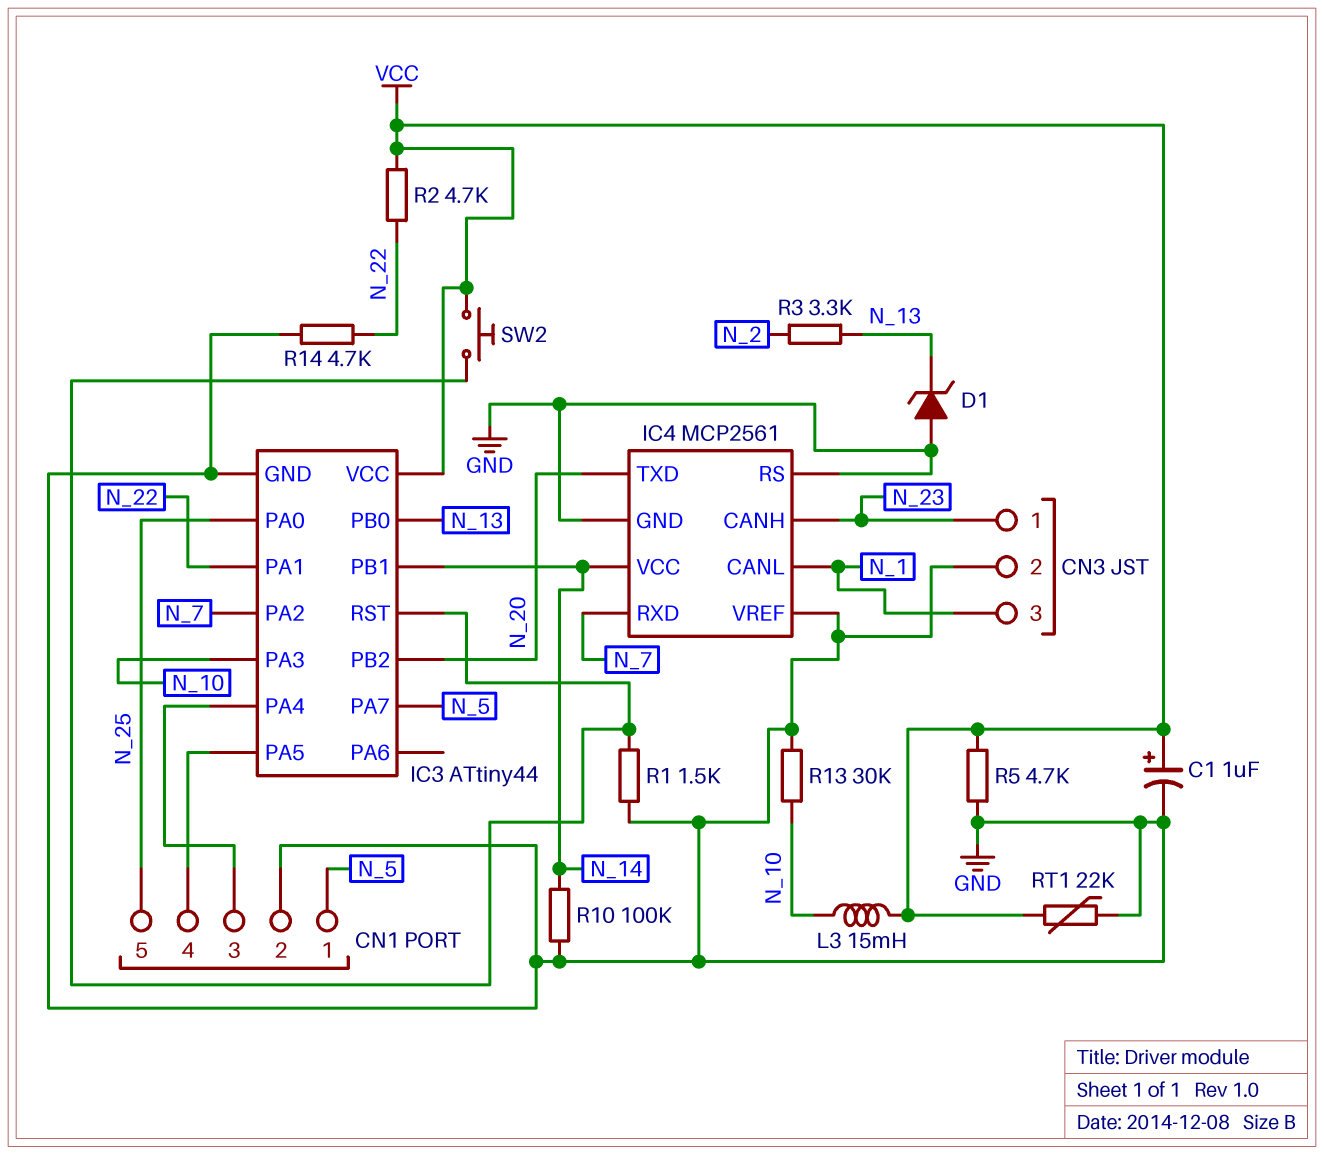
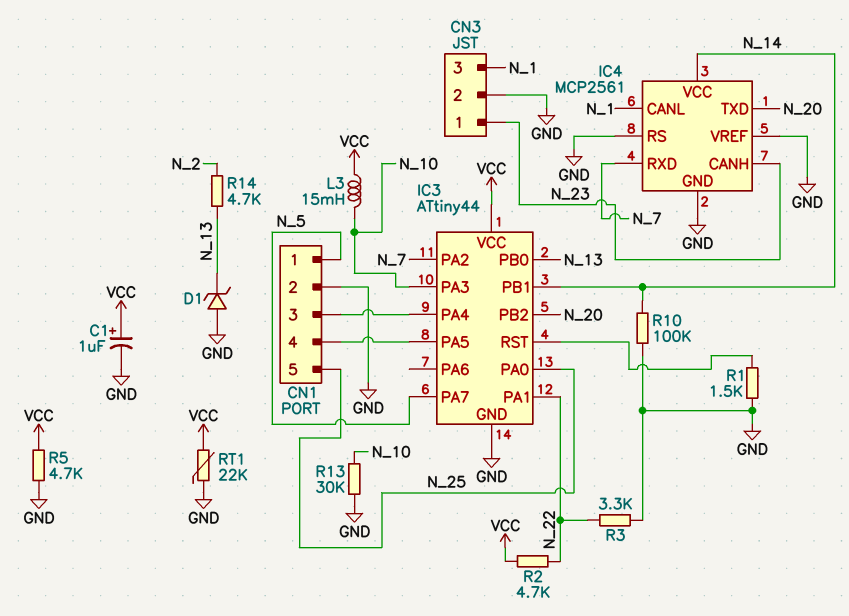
R3: 3.3k (N_2, N_13) -> 3.3k (GND, N_22)
R14: 4.7k (GND, N_22) -> 4.7k (N_2, N_13)
SW2: button (IC3/RST, VCC) -> none

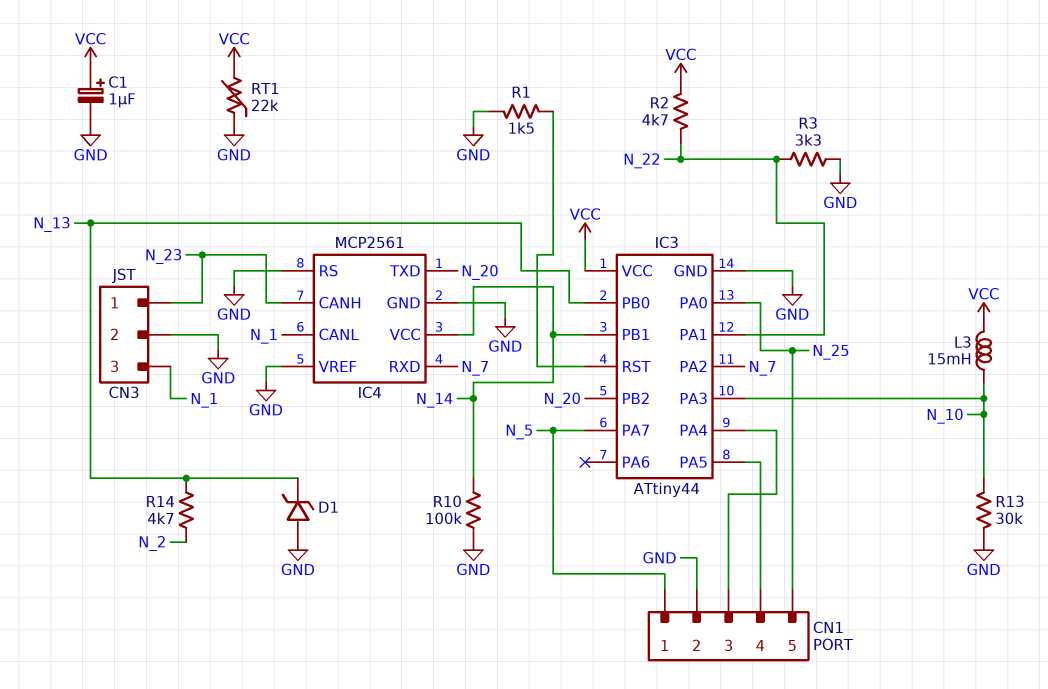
R5: 4.7k (GND, VCC) -> none

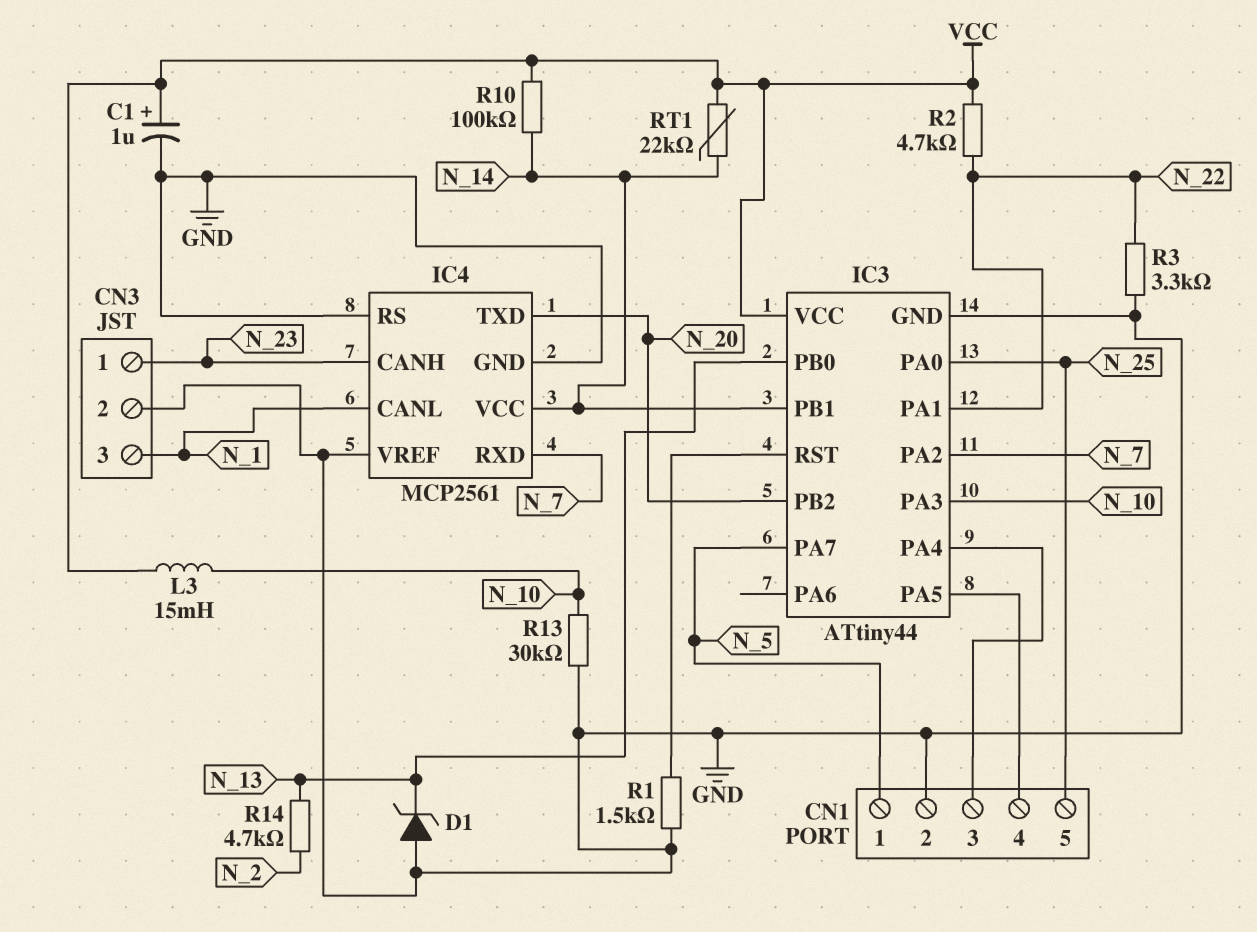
R10: 100k (GND, N_14) -> 100k (N_14, VCC)
RT1: 22k (GND, VCC) -> 22k (N_14, VCC)

